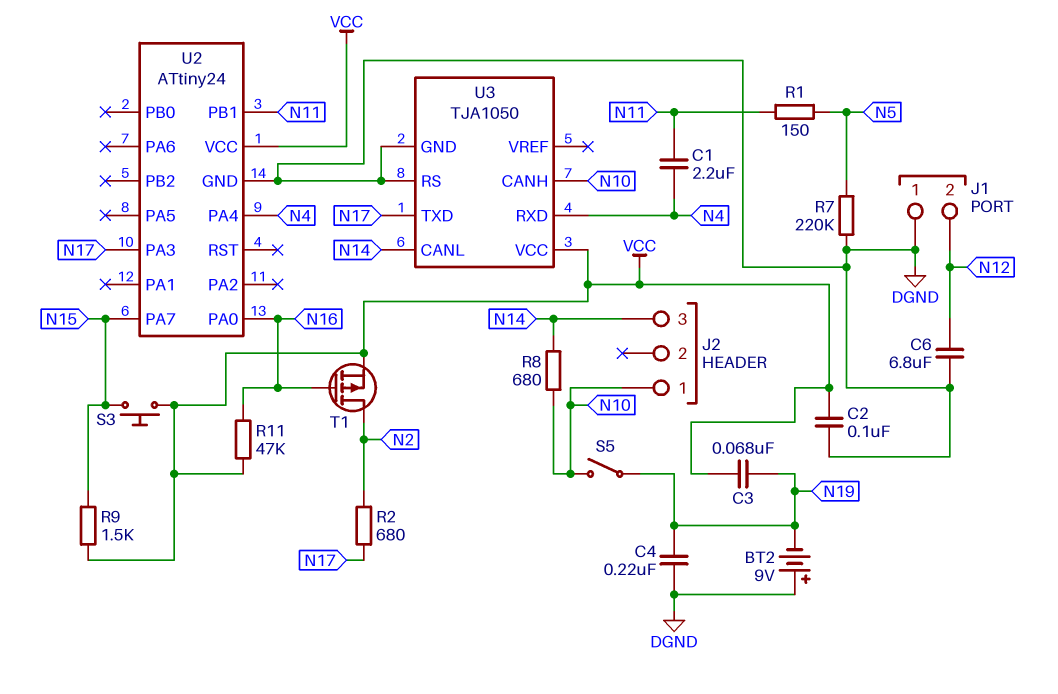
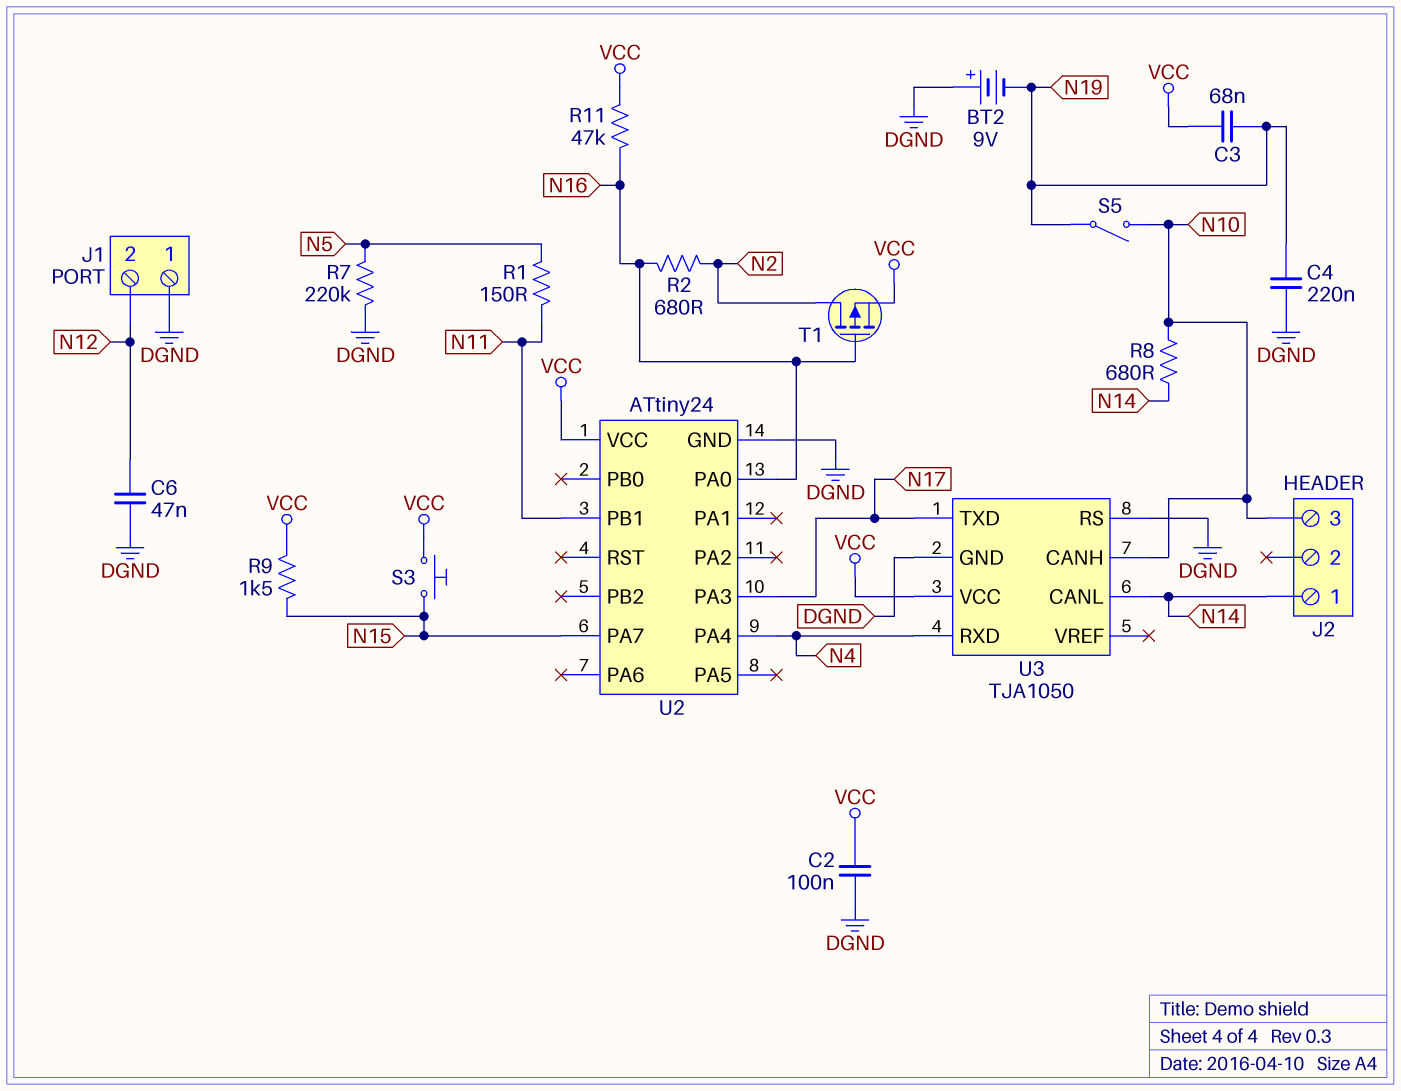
C1: 2.2uF (N4, N11) -> none
C6: 6.8uF (DGND, N12) -> 47nF (DGND, N12)
J2 pin 1: N10 -> N14
J2 pin 3: N14 -> N10
R2: 680 (N2, N17) -> 680 (N2, N16)

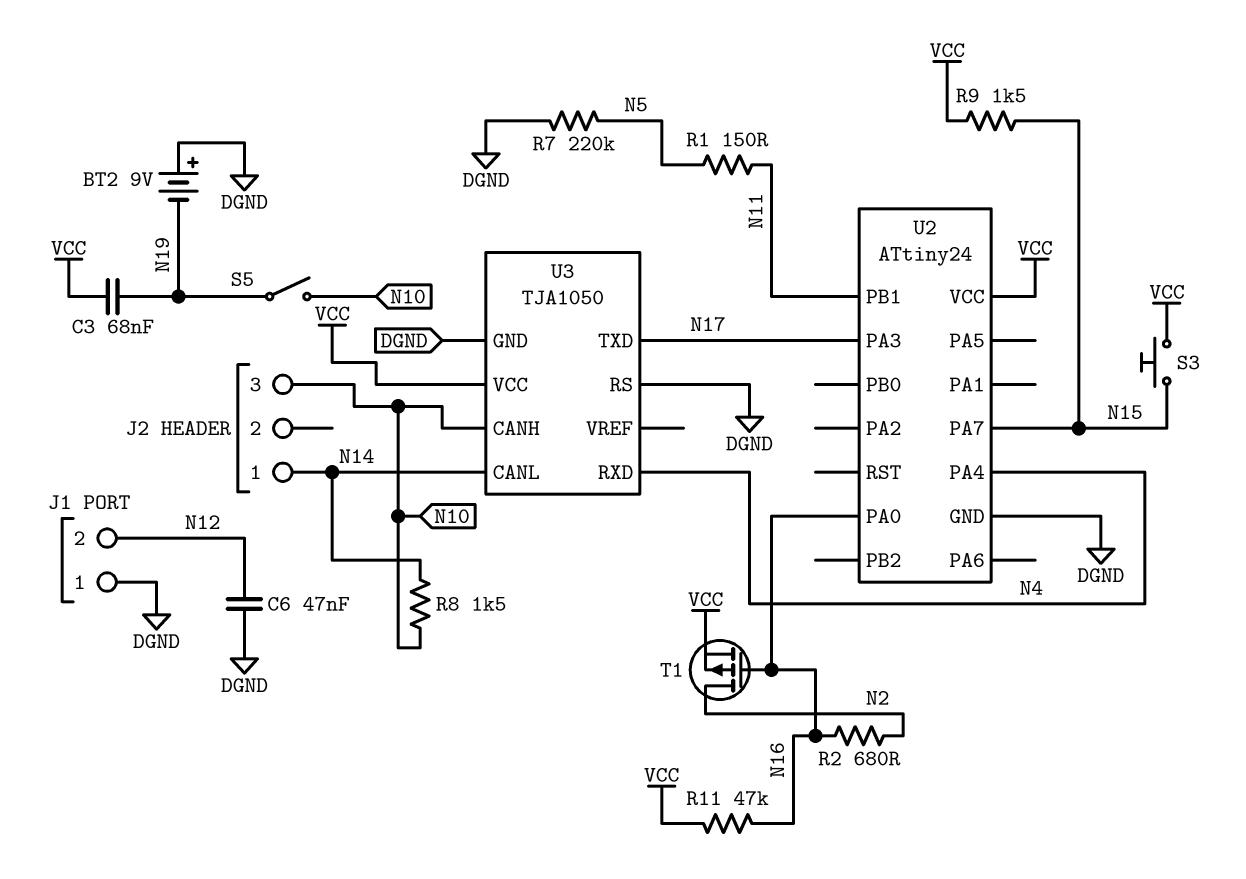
C2: 100nF (DGND, VCC) -> none
C4: 220nF (DGND, N19) -> none
R8: 680 (N10, N14) -> 1.5k (N10, N14)

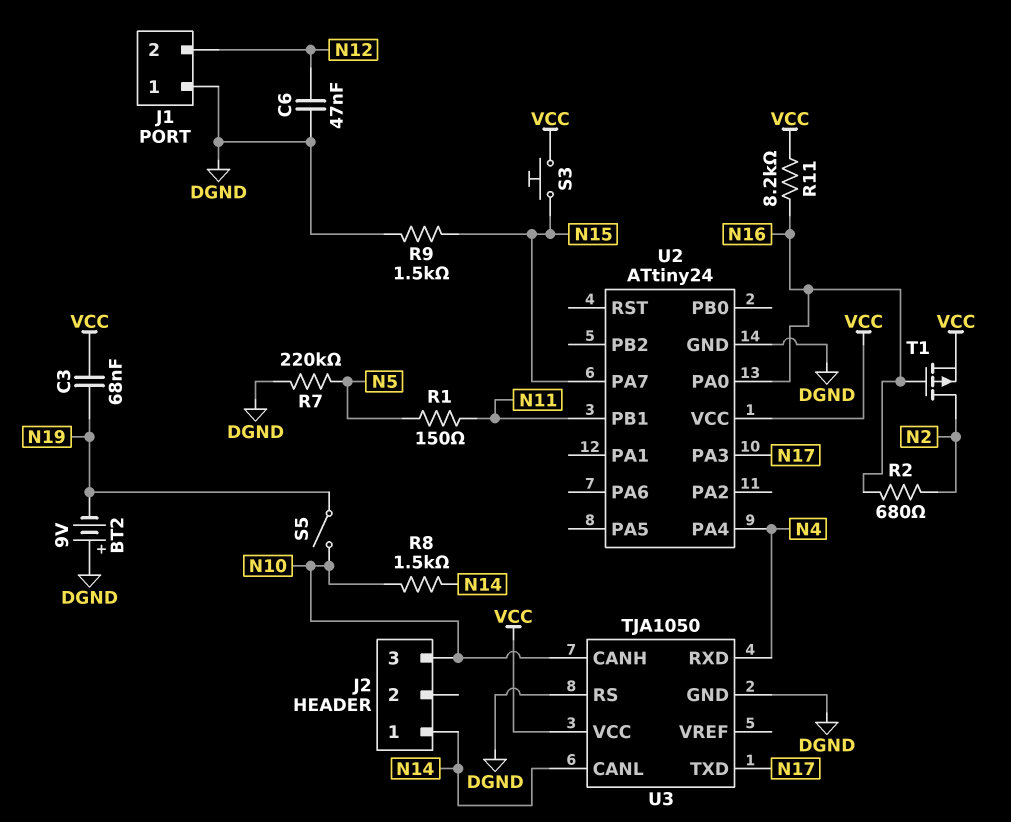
R9: 1.5k (N15, VCC) -> 1.5k (DGND, N15)
R11: 47k (N16, VCC) -> 8.2k (N16, VCC)

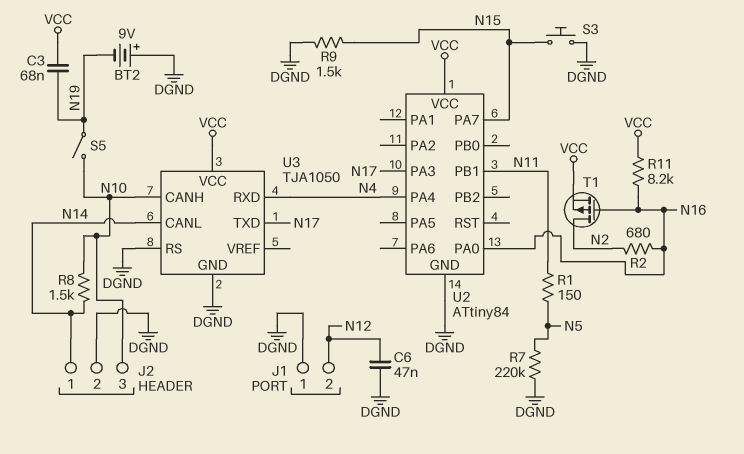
J2 pin 2: none -> DGND
S3: button (N15, VCC) -> button (DGND, N15)
U2: ATtiny24 -> ATtiny84

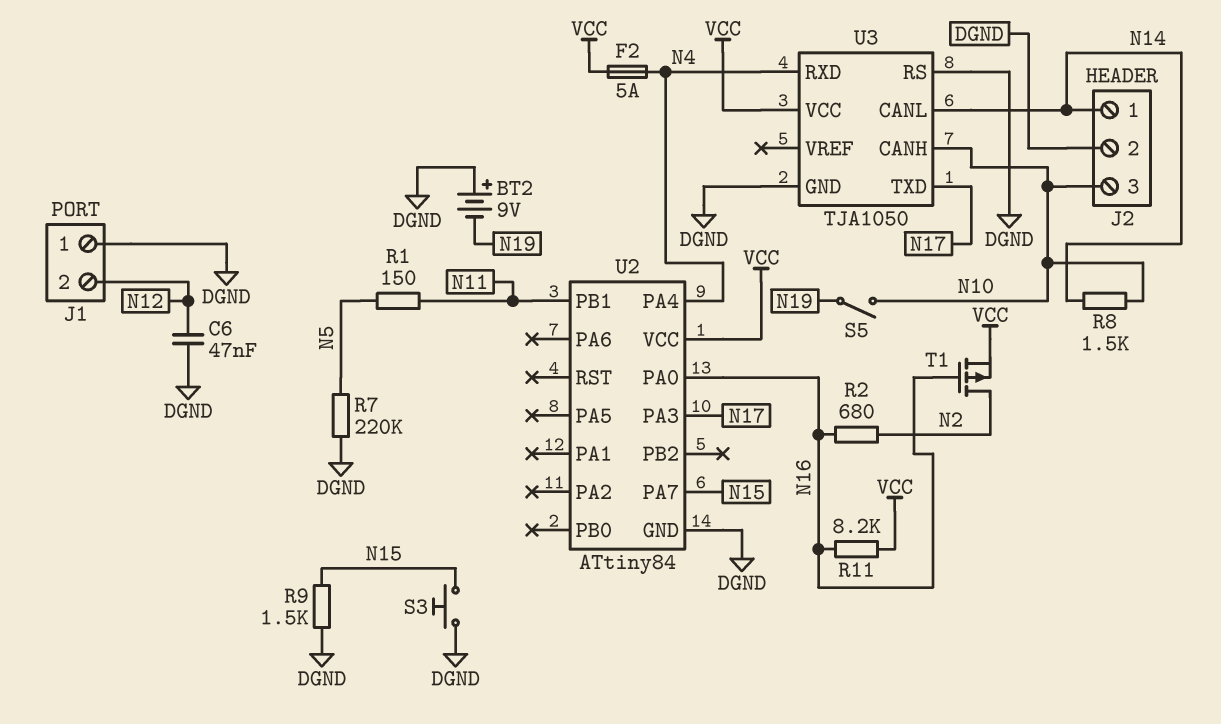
C3: 68nF (N19, VCC) -> none
F2: none -> 5A (N4, VCC)

